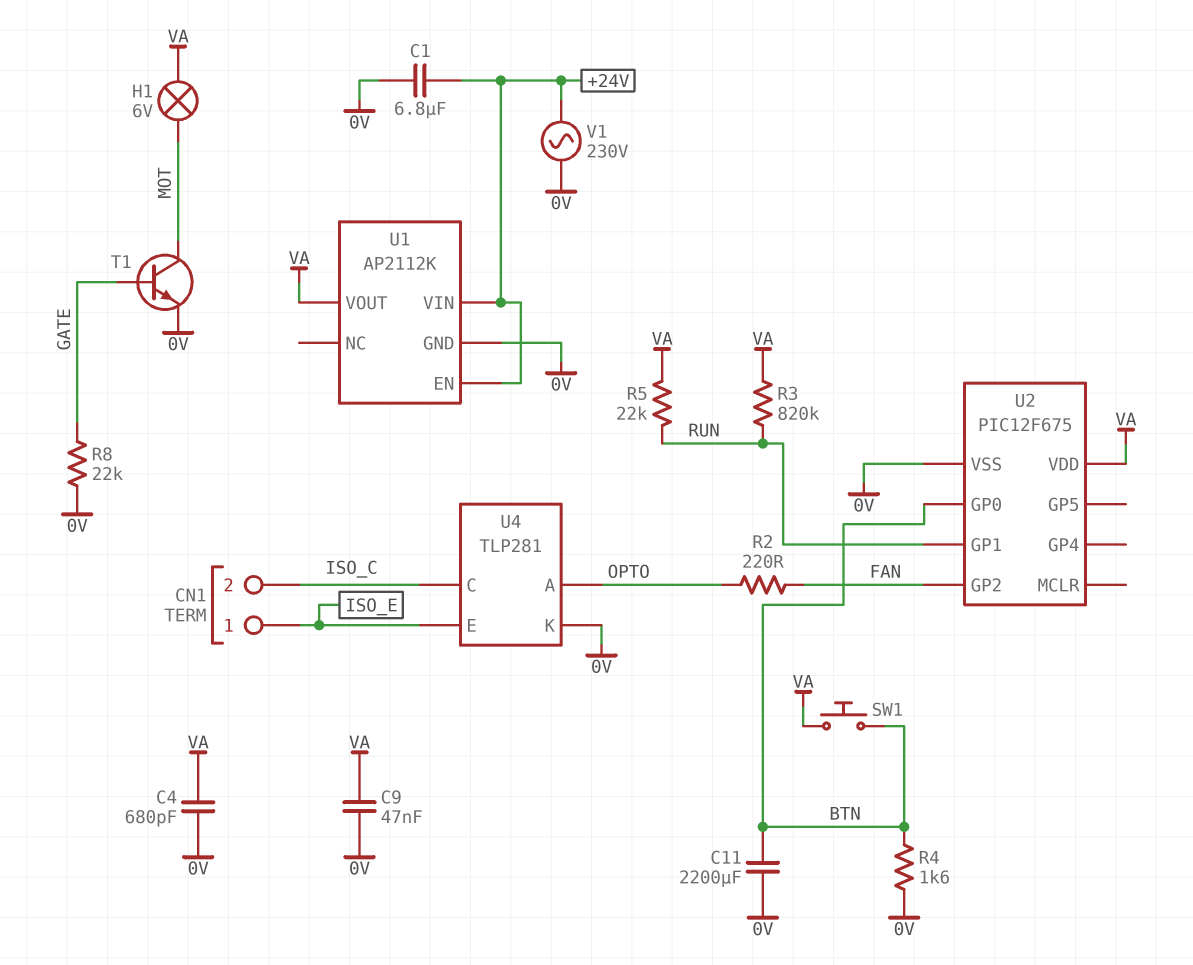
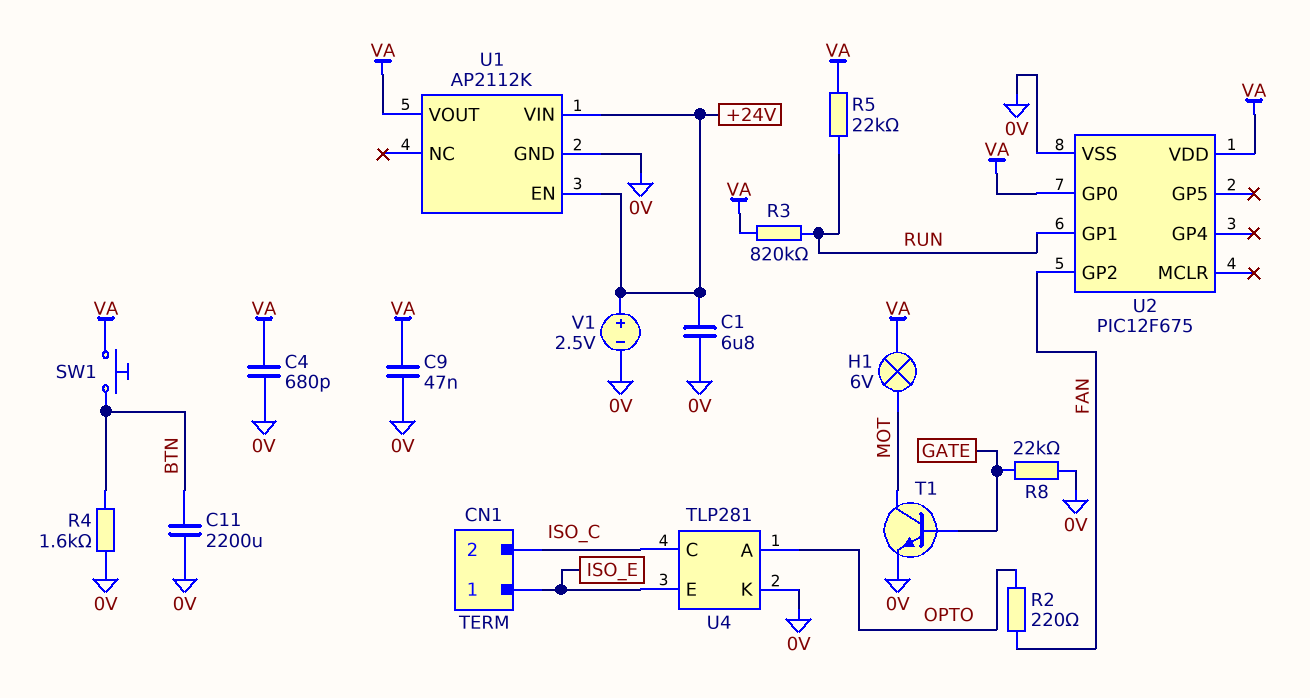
U2 pin GP0: BTN -> VA
V1: AC 230V (+24V, 0V) -> 2.5V (plus +24V, minus 0V)

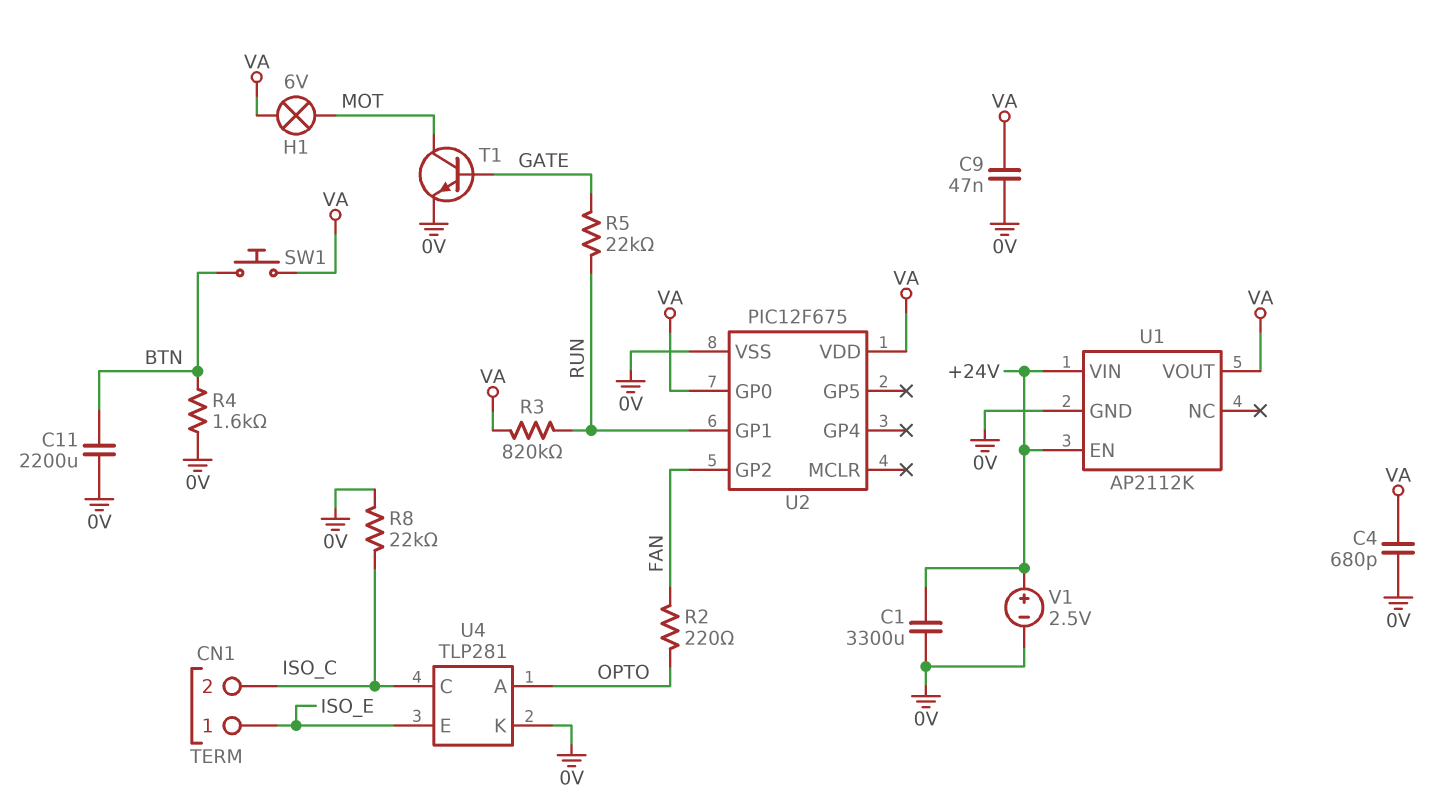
C1: 6.8uF (+24V, 0V) -> 3300uF (+24V, 0V)
R5: 22k (RUN, VA) -> 22k (GATE, RUN)
R8: 22k (0V, GATE) -> 22k (0V, ISO_C)

